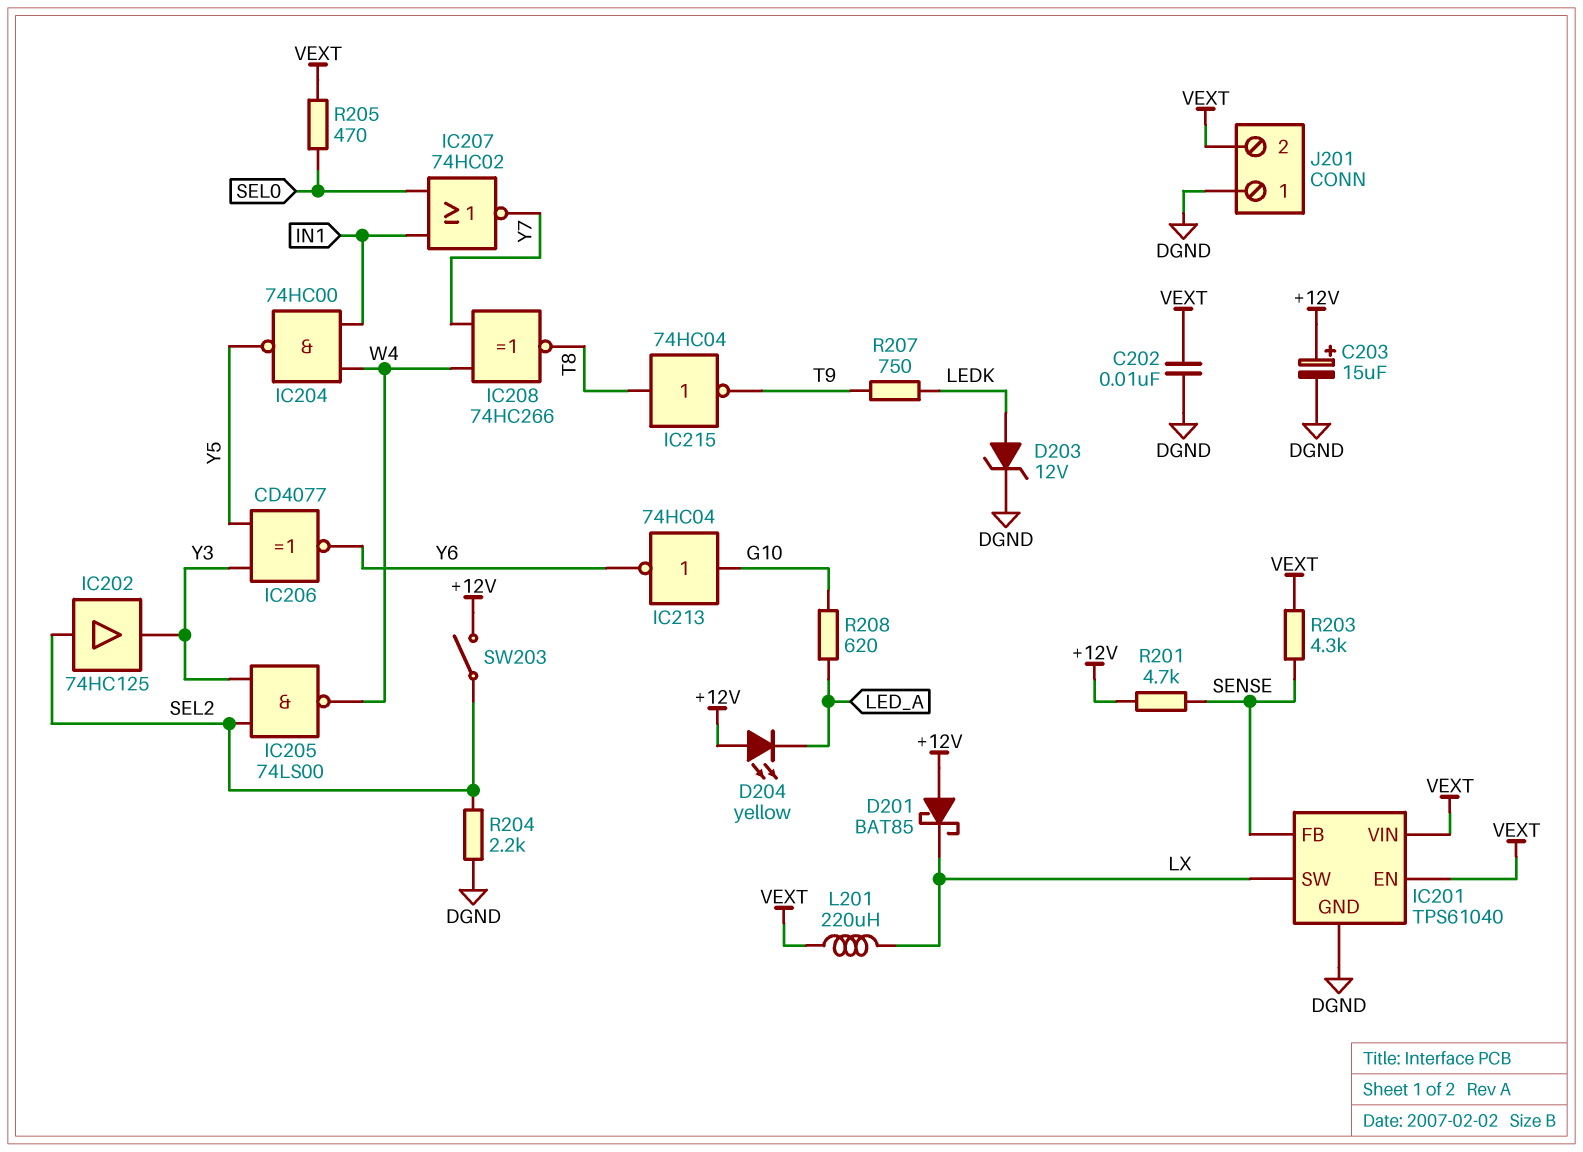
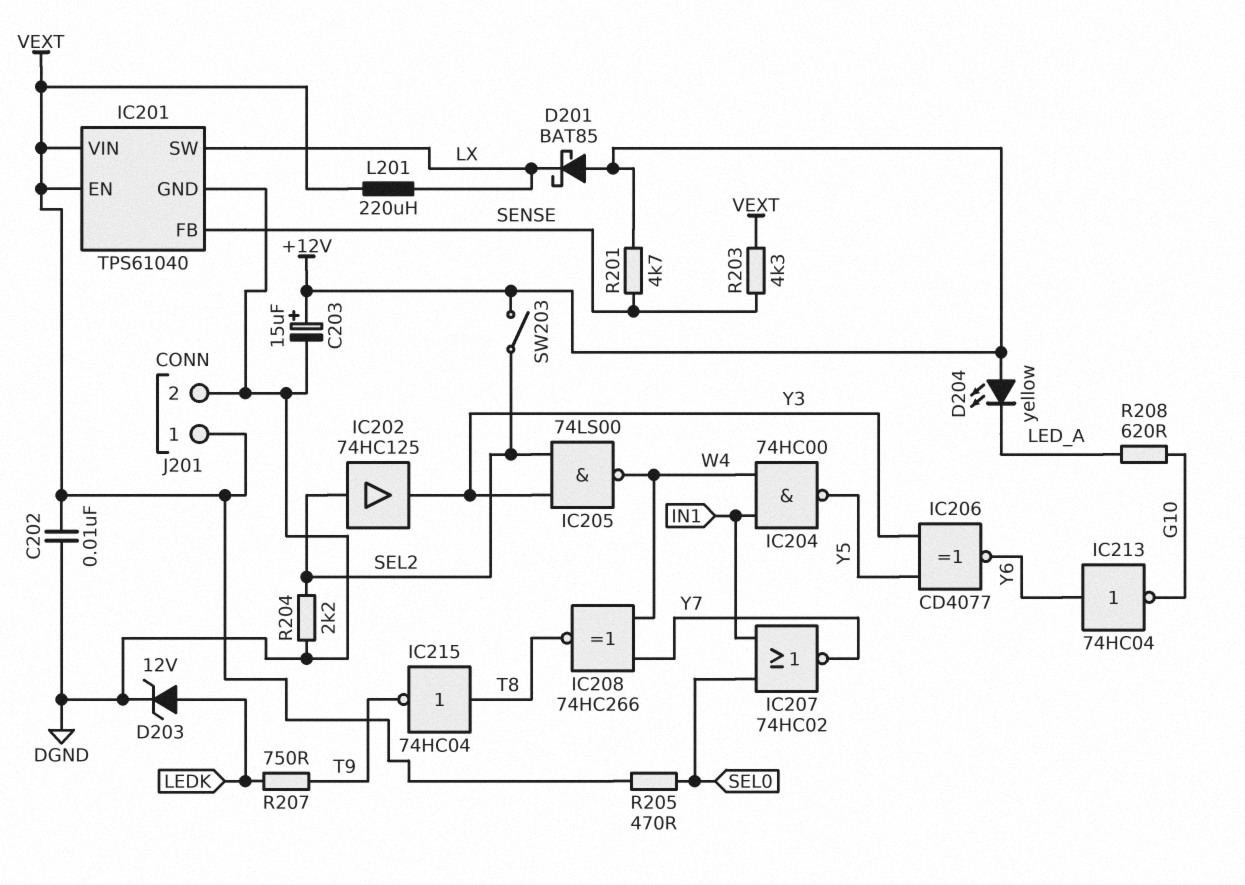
IC213: NOT 74HC04 (in G10, out Y6) -> NOT 74HC04 (in Y6, out G10)
J201 pin 1: DGND -> VEXT
J201 pin 2: VEXT -> DGND

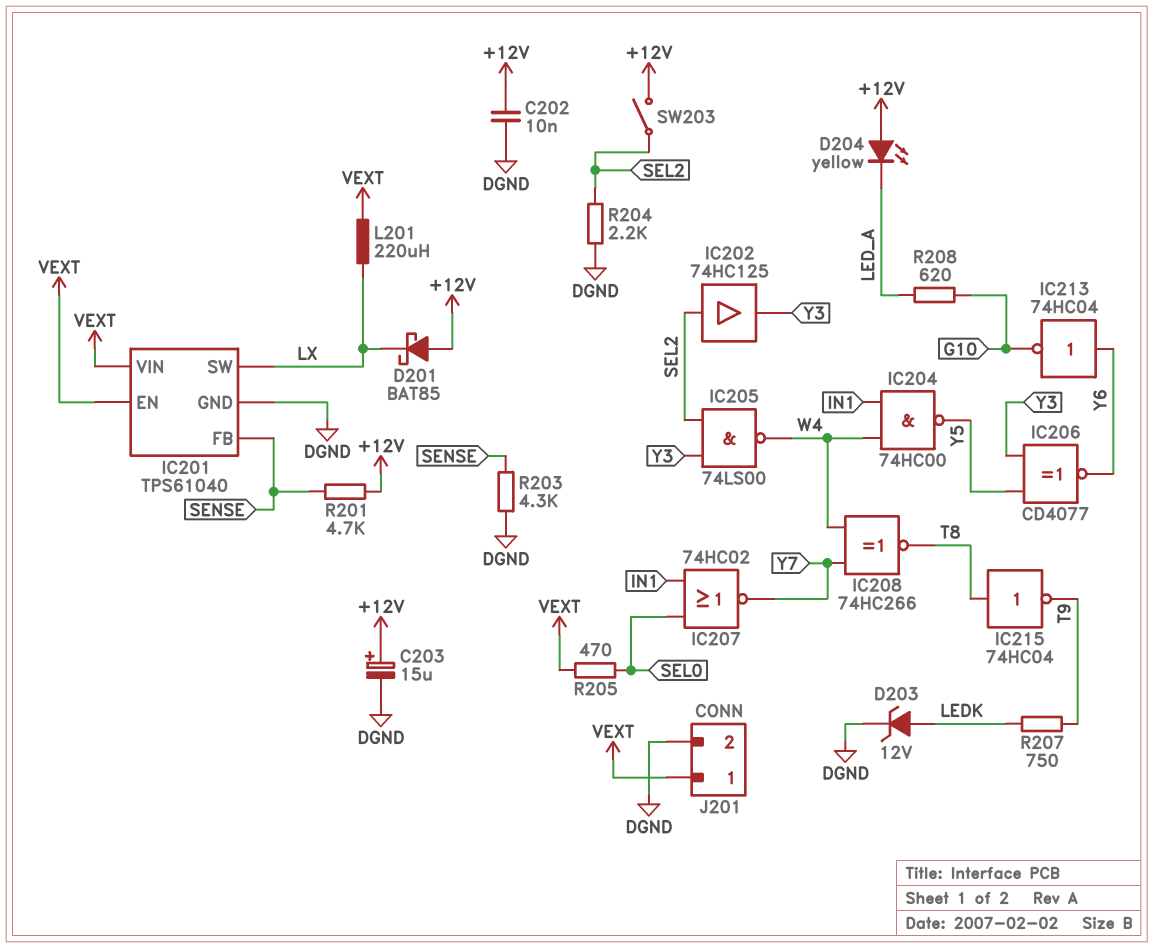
C202: 10nF (DGND, VEXT) -> 10nF (+12V, DGND)
R203: 4.3k (SENSE, VEXT) -> 4.3k (DGND, SENSE)

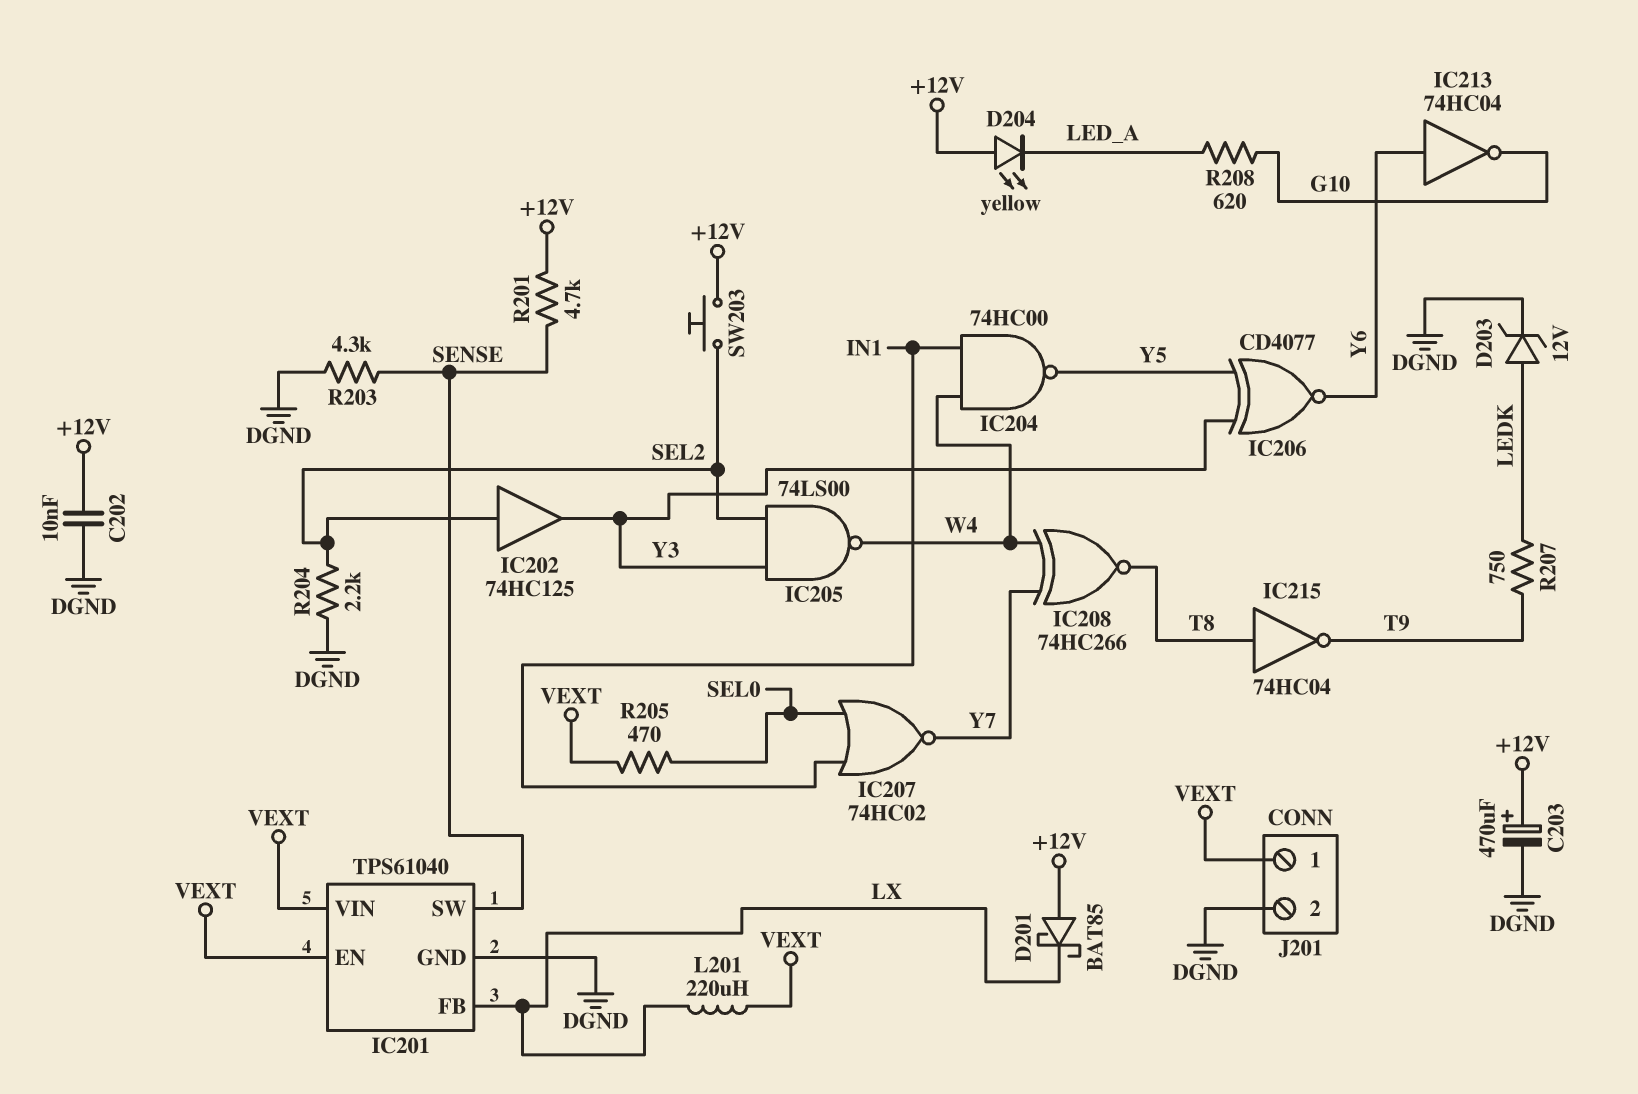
C203: 15uF (plus +12V, minus DGND) -> 470uF (plus +12V, minus DGND)
IC201 pin FB: SENSE -> LX
IC201 pin SW: LX -> SENSE
SW203: switch (+12V, SEL2) -> button (+12V, SEL2)

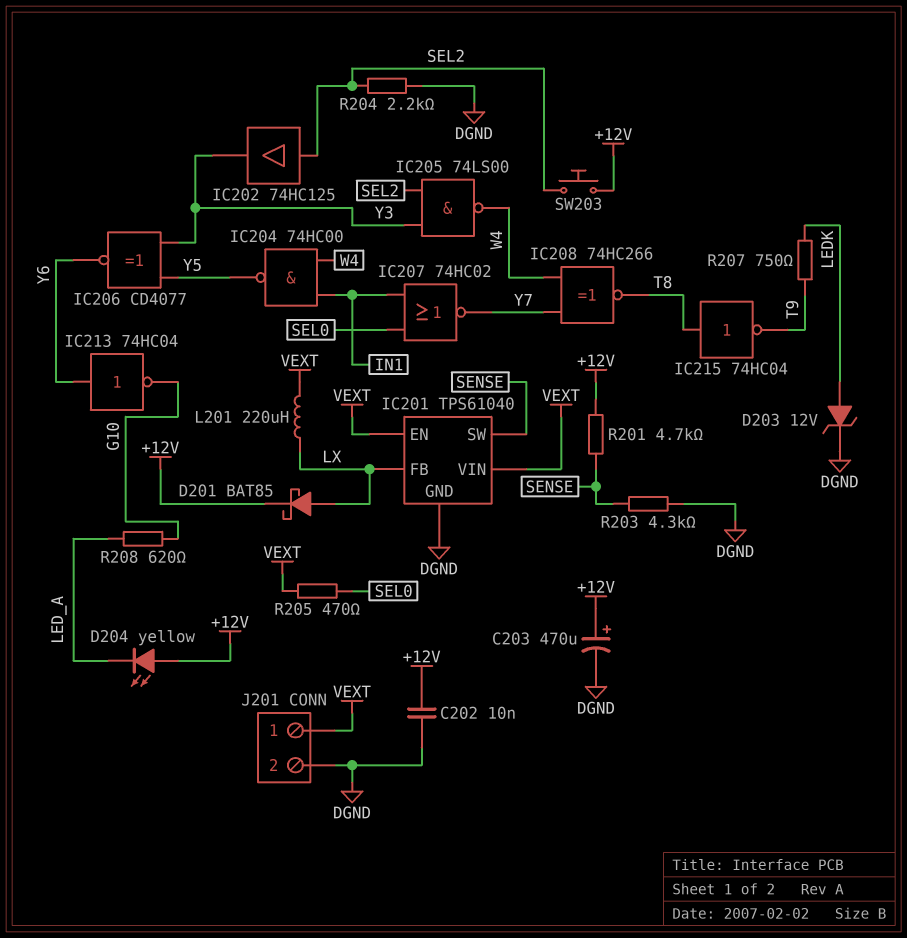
D201: schottky BAT85 (A +12V, K LX) -> schottky BAT85 (A LX, K +12V)

